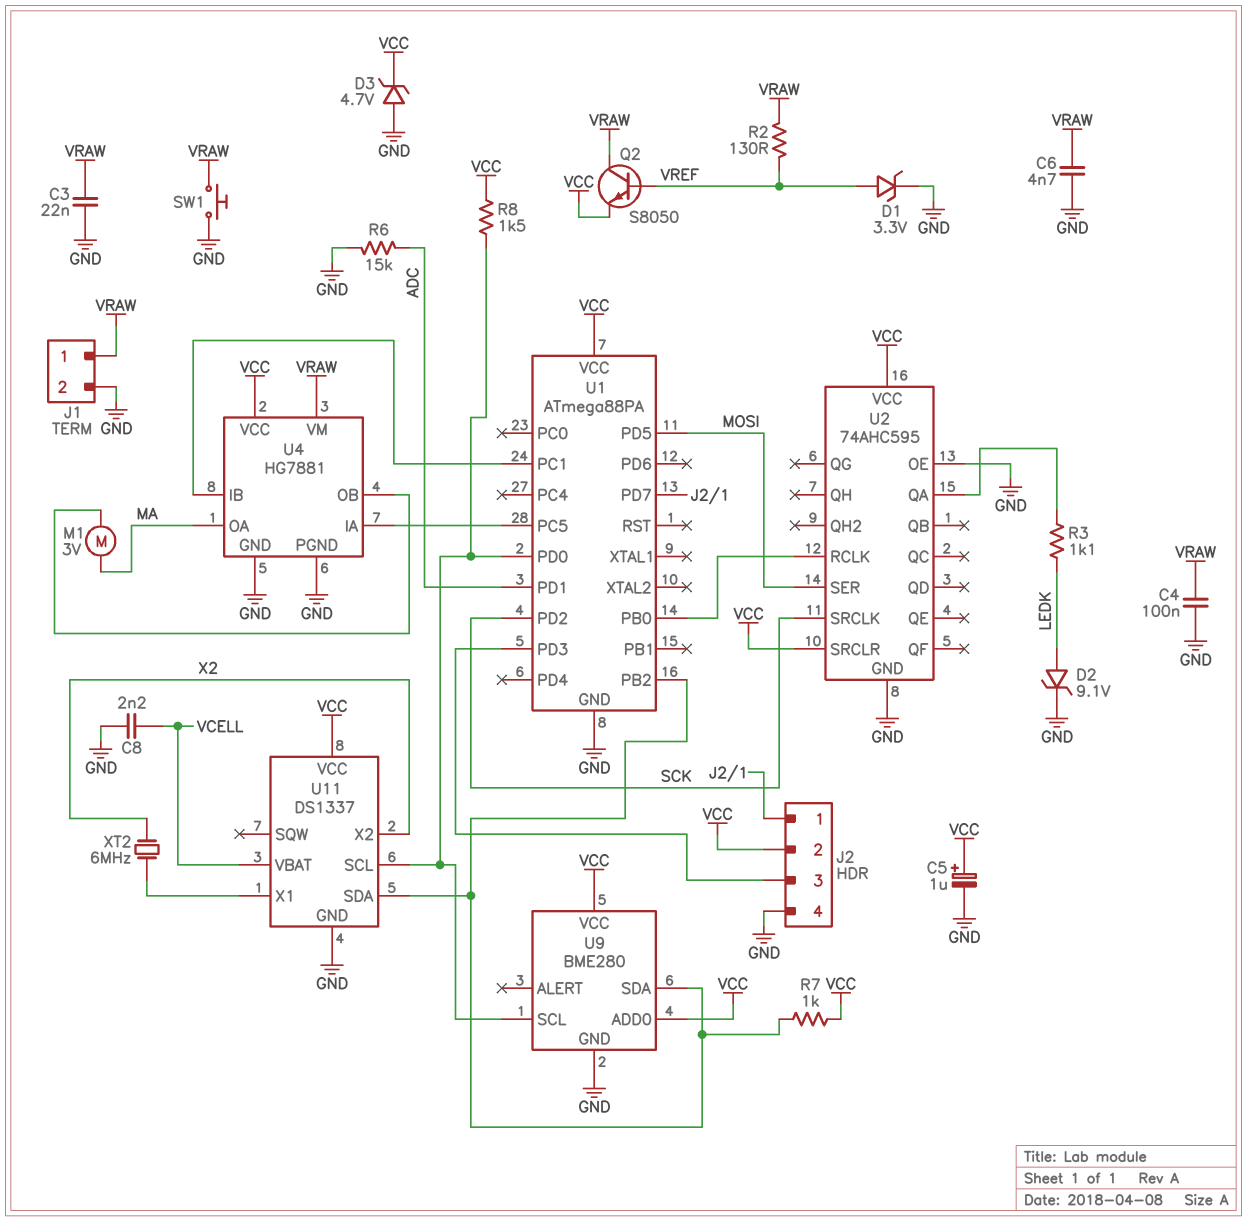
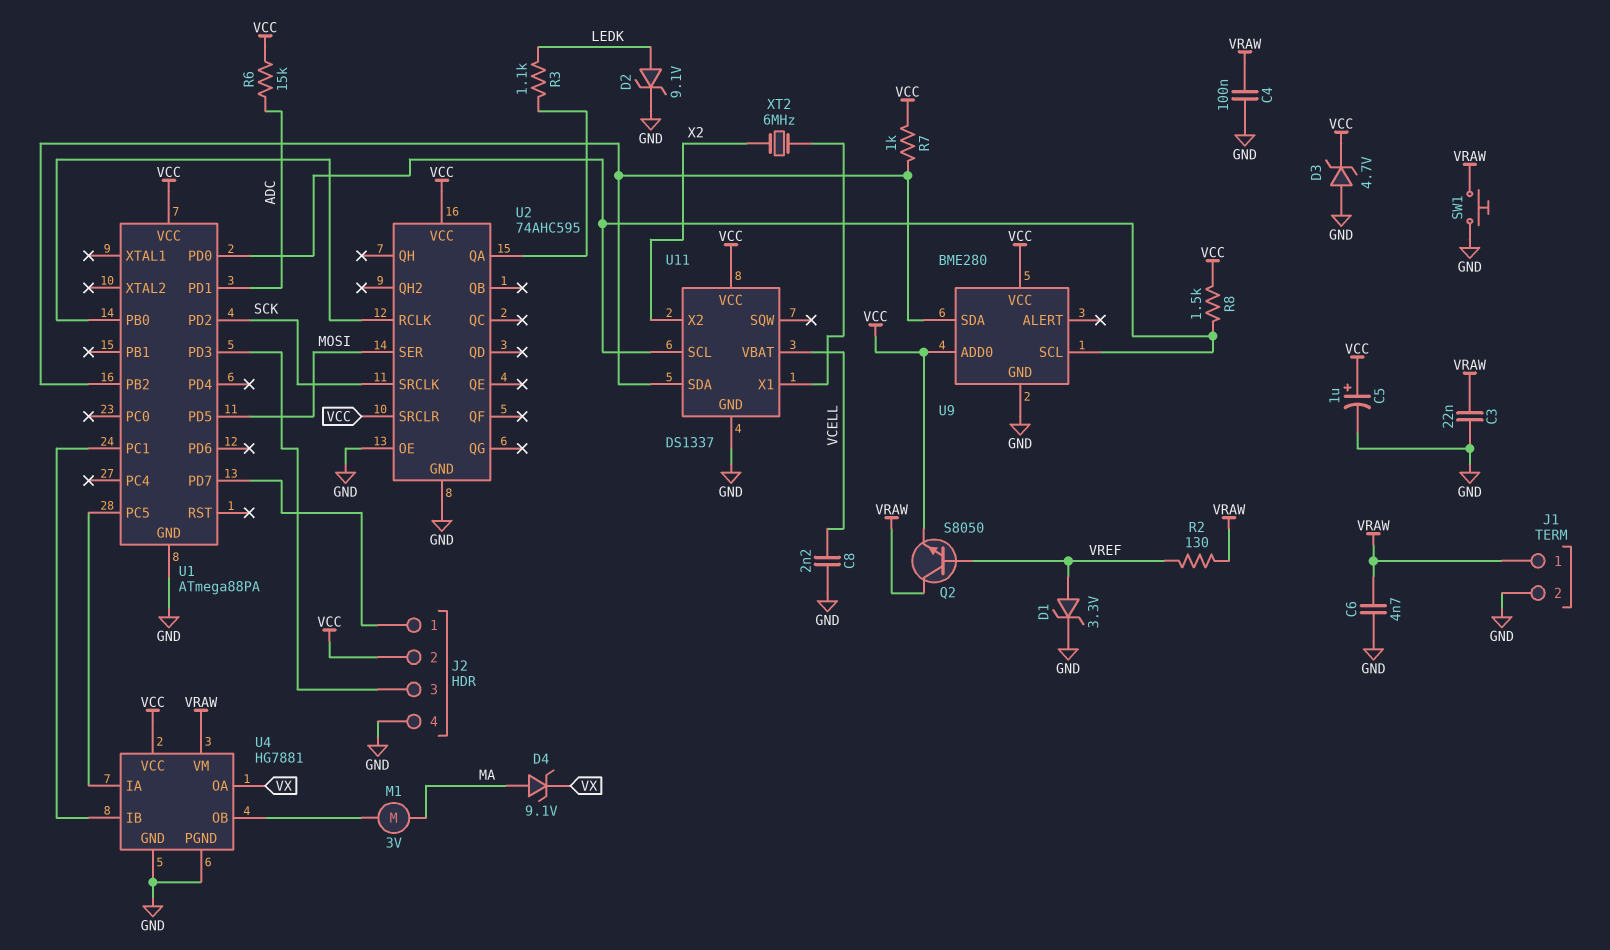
D4: none -> zener 9.1V (A MA, K VX)
R6: 15k (ADC, GND) -> 15k (ADC, VCC)
U4 pin OA: MA -> VX

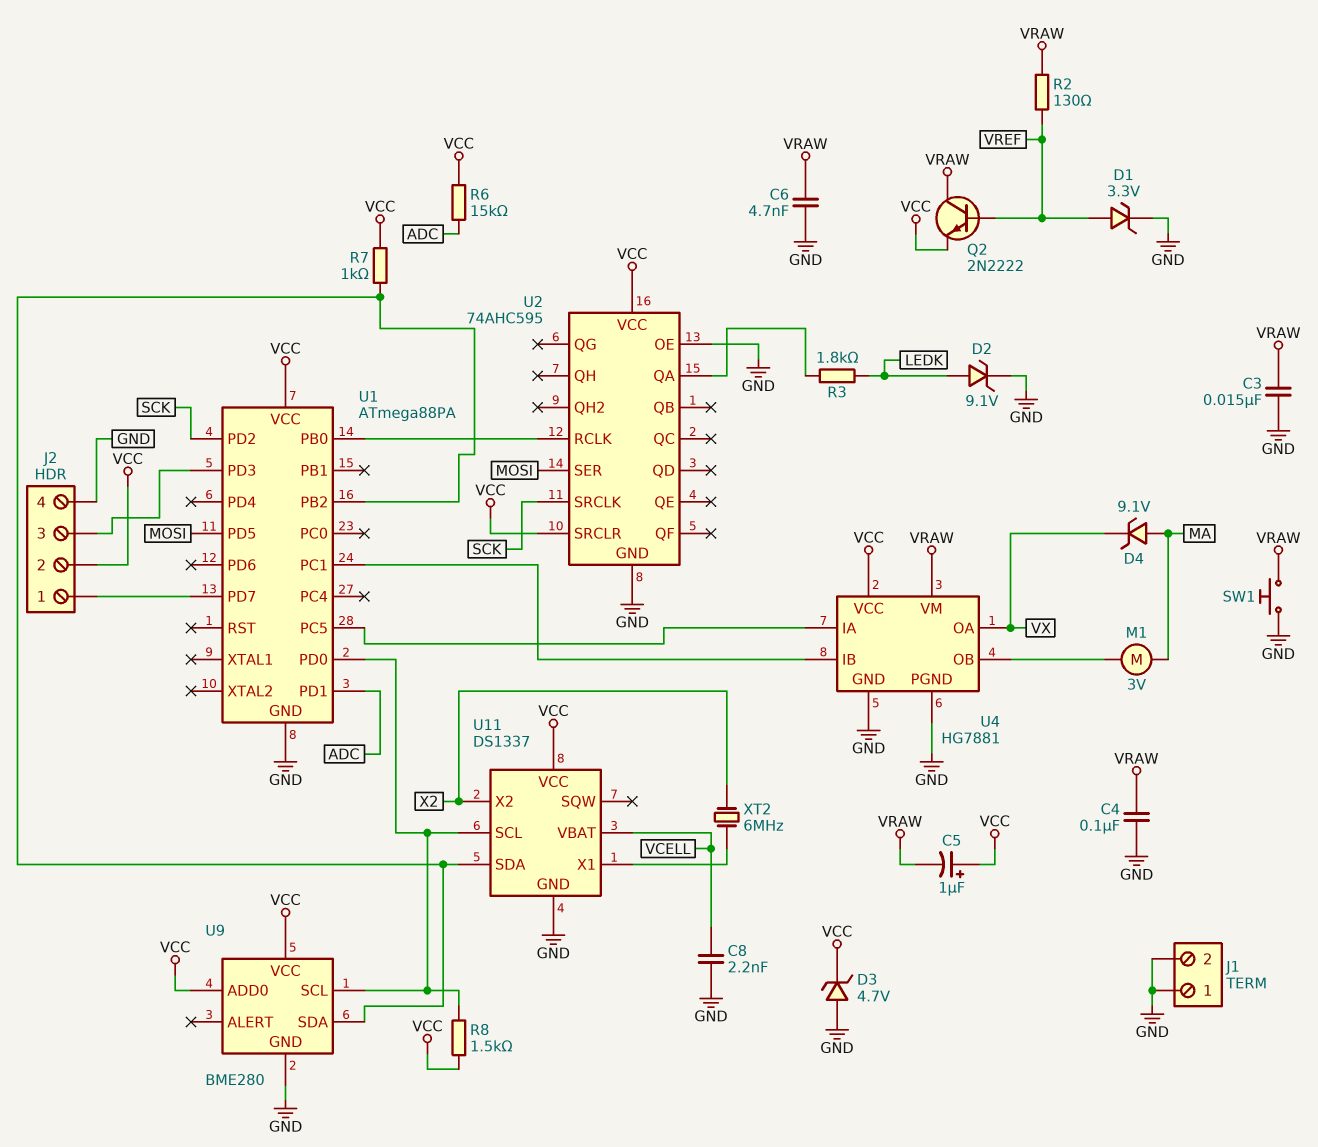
C3: 22nF (GND, VRAW) -> 15nF (GND, VRAW)
C5: 1uF (plus VCC, minus GND) -> 1uF (plus VCC, minus VRAW)
J1 pin 1: VRAW -> GND
Q2: NPN S8050 (B VREF, C VRAW, E VCC) -> NPN 2N2222 (B VREF, C VRAW, E VCC)
R3: 1.1k (LEDK, U2/QA) -> 1.8k (LEDK, U2/QA)

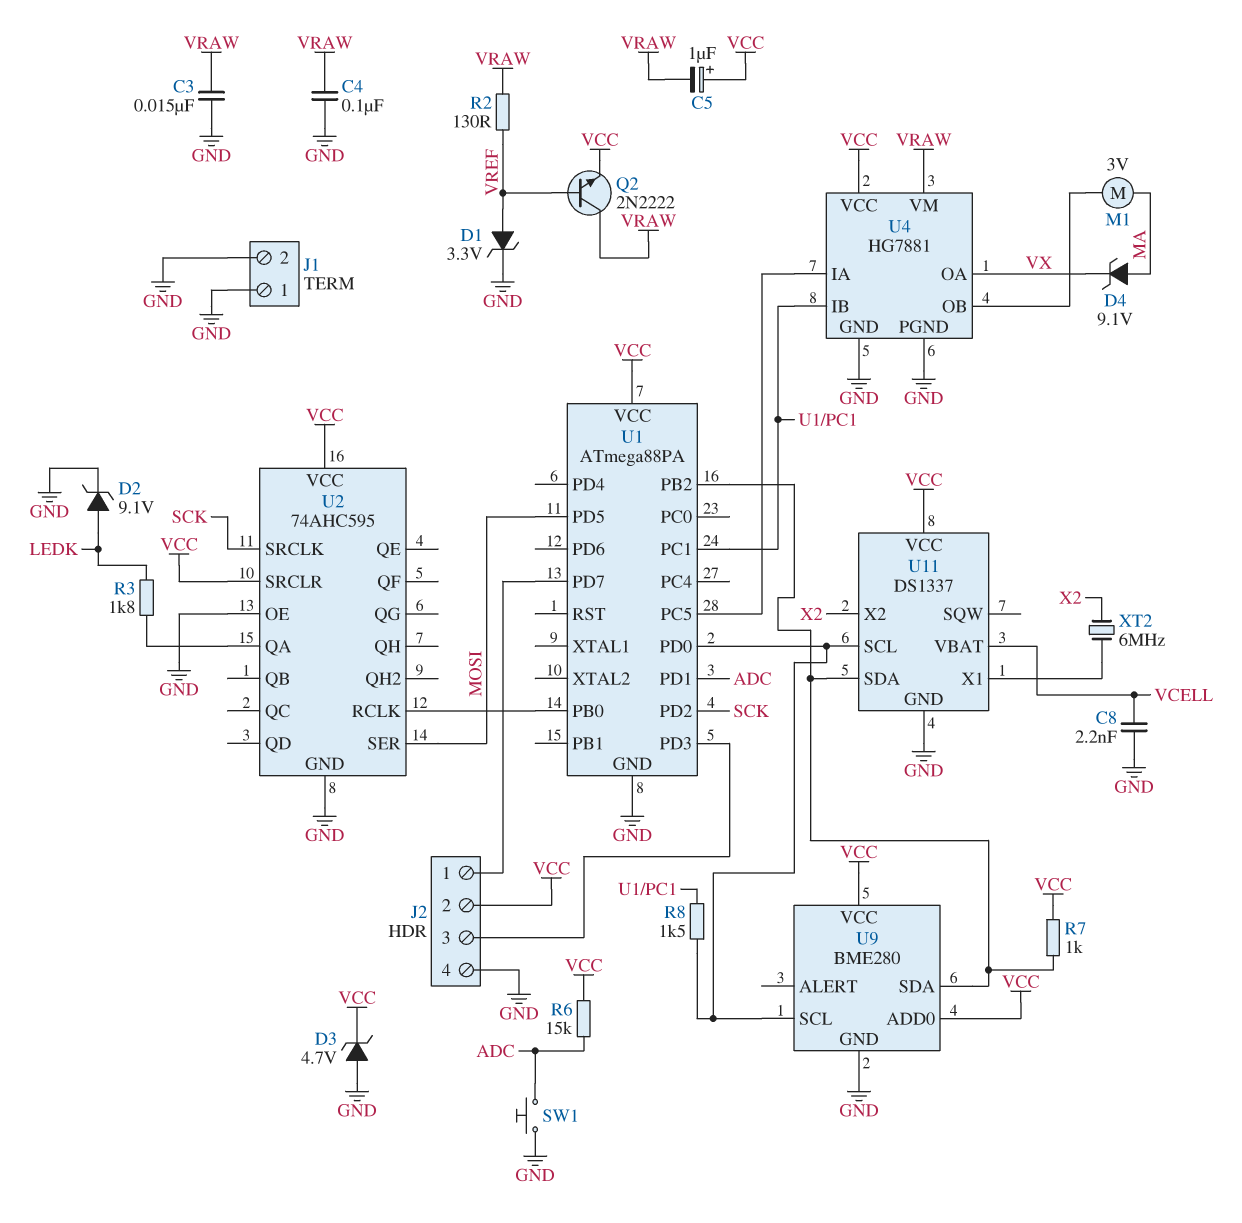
C6: 4.7nF (GND, VRAW) -> none
R8: 1.5k (U1/PD0, VCC) -> 1.5k (U1/PC1, U1/PD0)
SW1: button (GND, VRAW) -> button (ADC, GND)

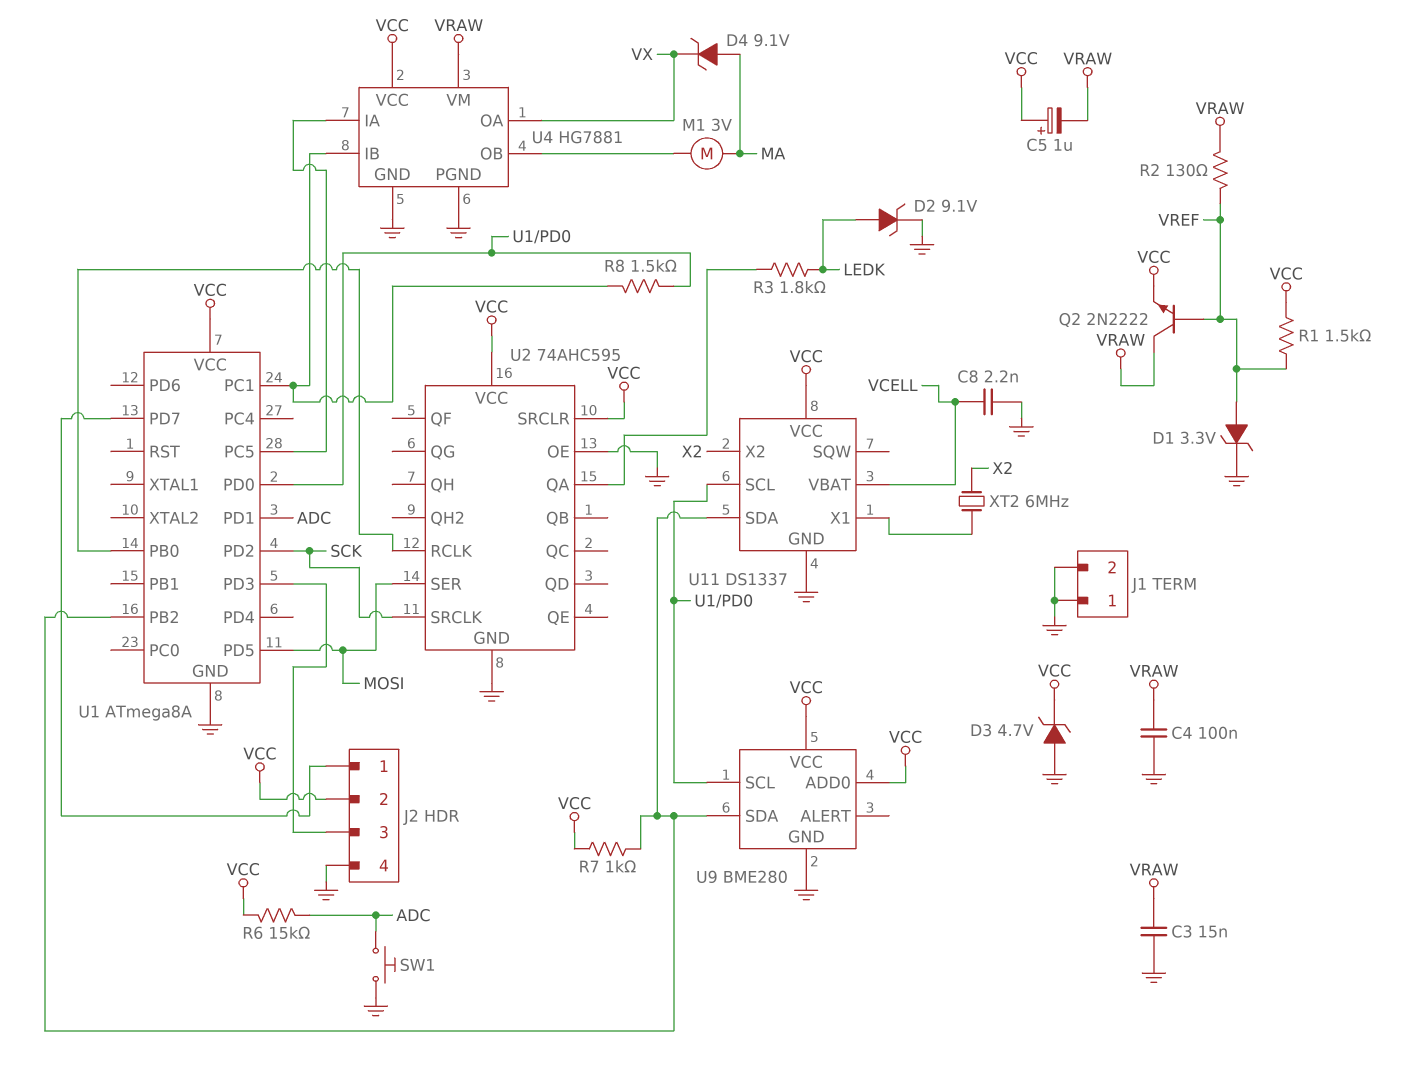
R1: none -> 1.5k (VCC, VREF)
U1: ATmega88PA -> ATmega8A

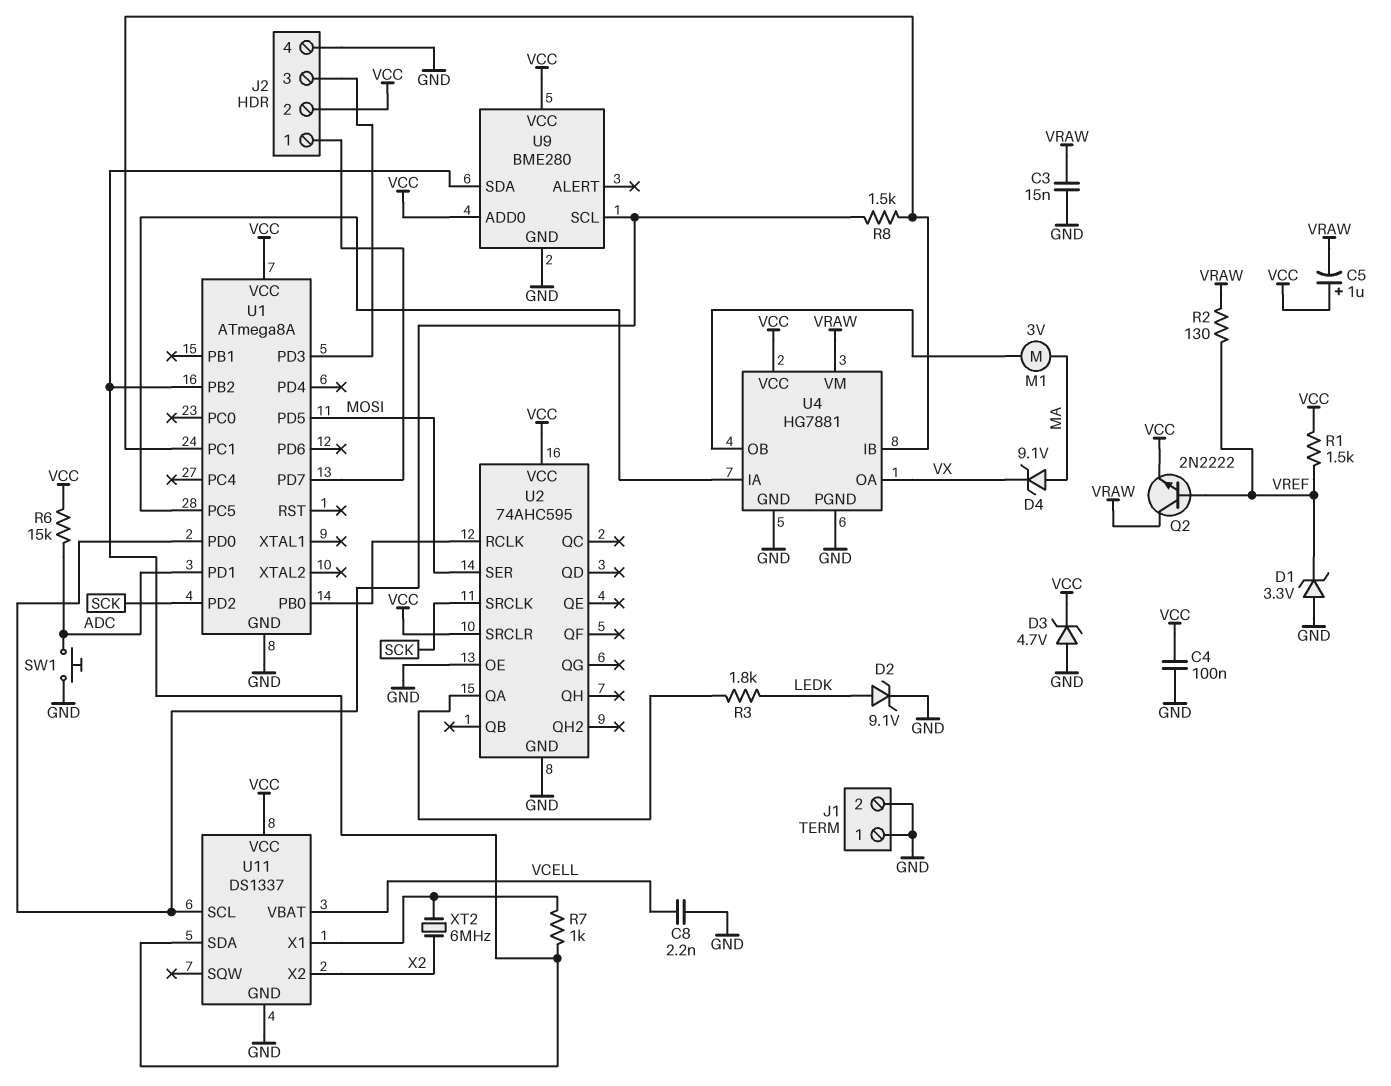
C4: 100nF (GND, VRAW) -> 100nF (GND, VCC)
D1: zener 3.3V (A VREF, K GND) -> zener 3.3V (A GND, K VREF)
R7: 1k (U1/PB2, VCC) -> 1k (U1/PB2, U11/X1)

